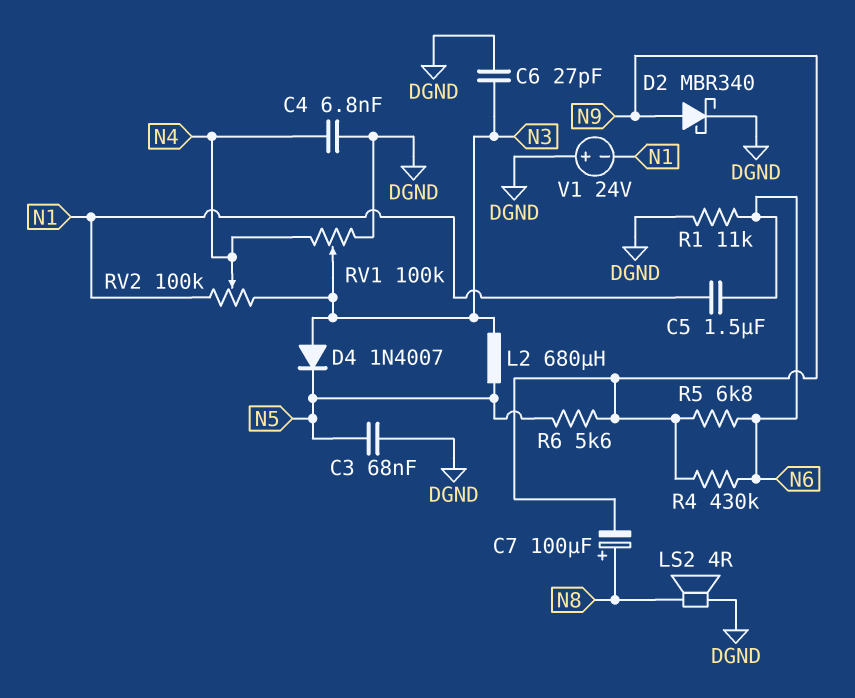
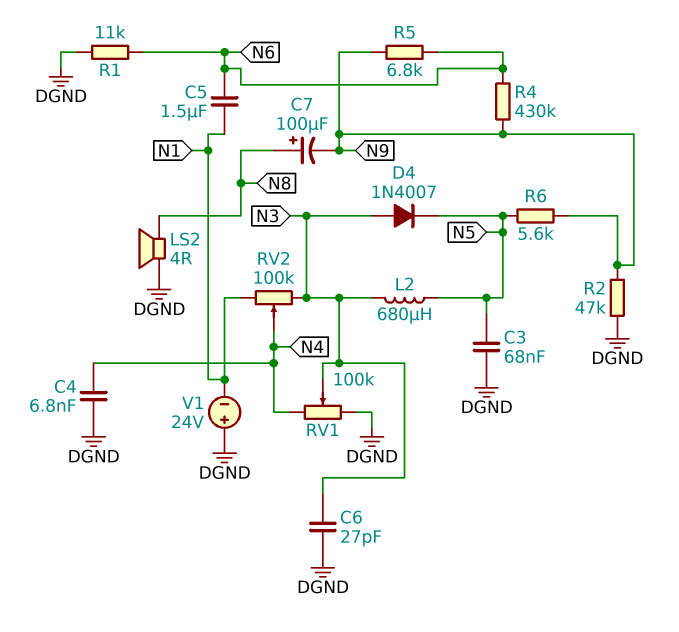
D2: schottky MBR340 (A N9, K DGND) -> none
R2: none -> 47k (DGND, N9)

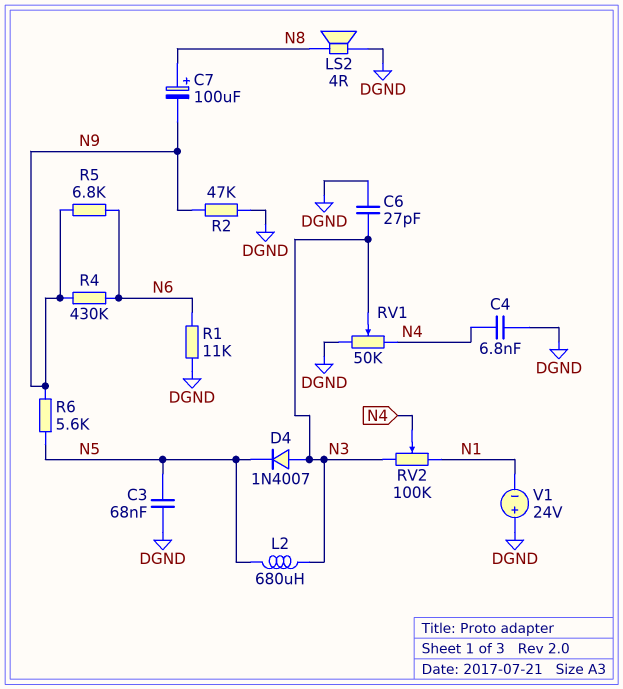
C5: 1.5uF (N1, N6) -> none
RV1: 100k (DGND, N4, wiper N3) -> 50k (DGND, N4, wiper N3)

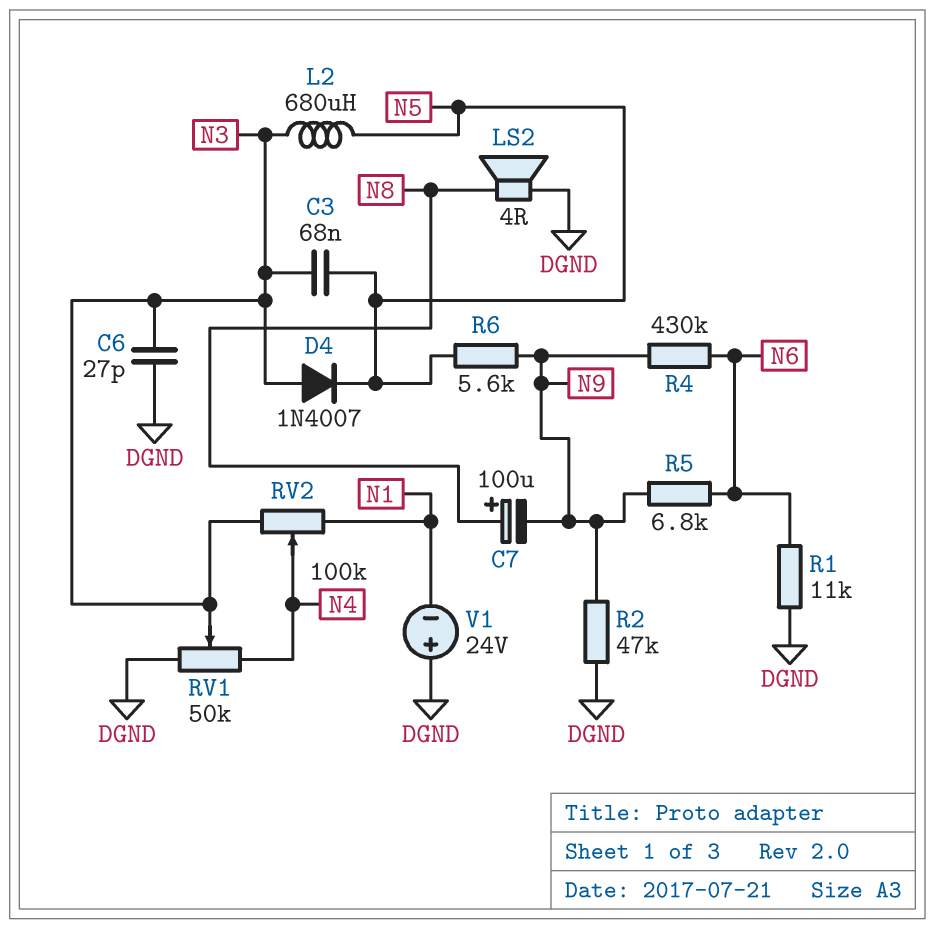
C3: 68nF (DGND, N5) -> 68nF (N3, N5)
C4: 6.8nF (DGND, N4) -> none

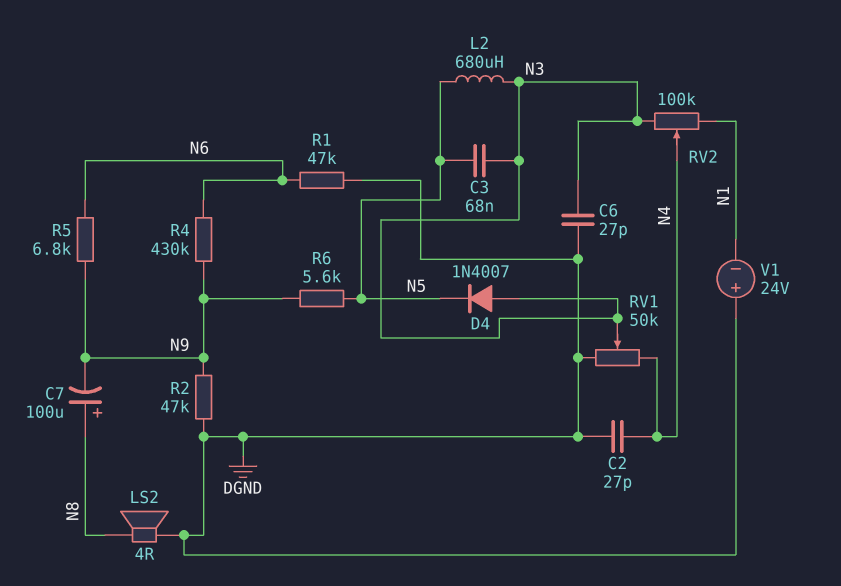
C2: none -> 27pF (DGND, N4)
R1: 11k (DGND, N6) -> 47k (DGND, N6)

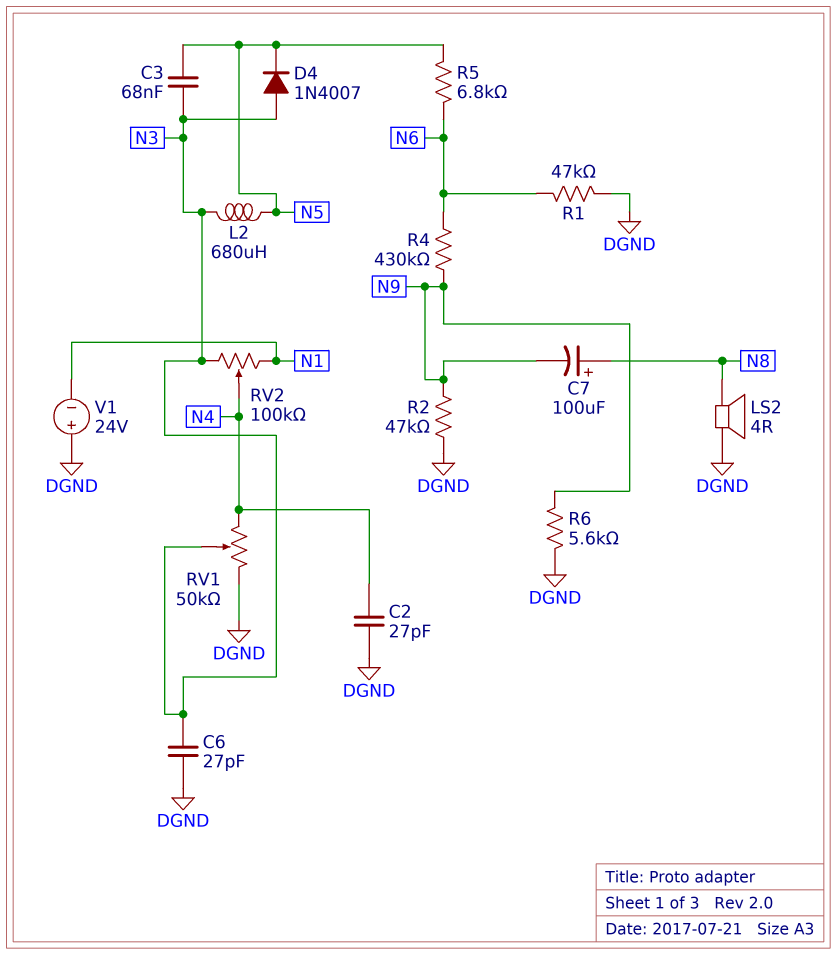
R5: 6.8k (N6, N9) -> 6.8k (N5, N6)
R6: 5.6k (N5, N9) -> 5.6k (DGND, N9)

